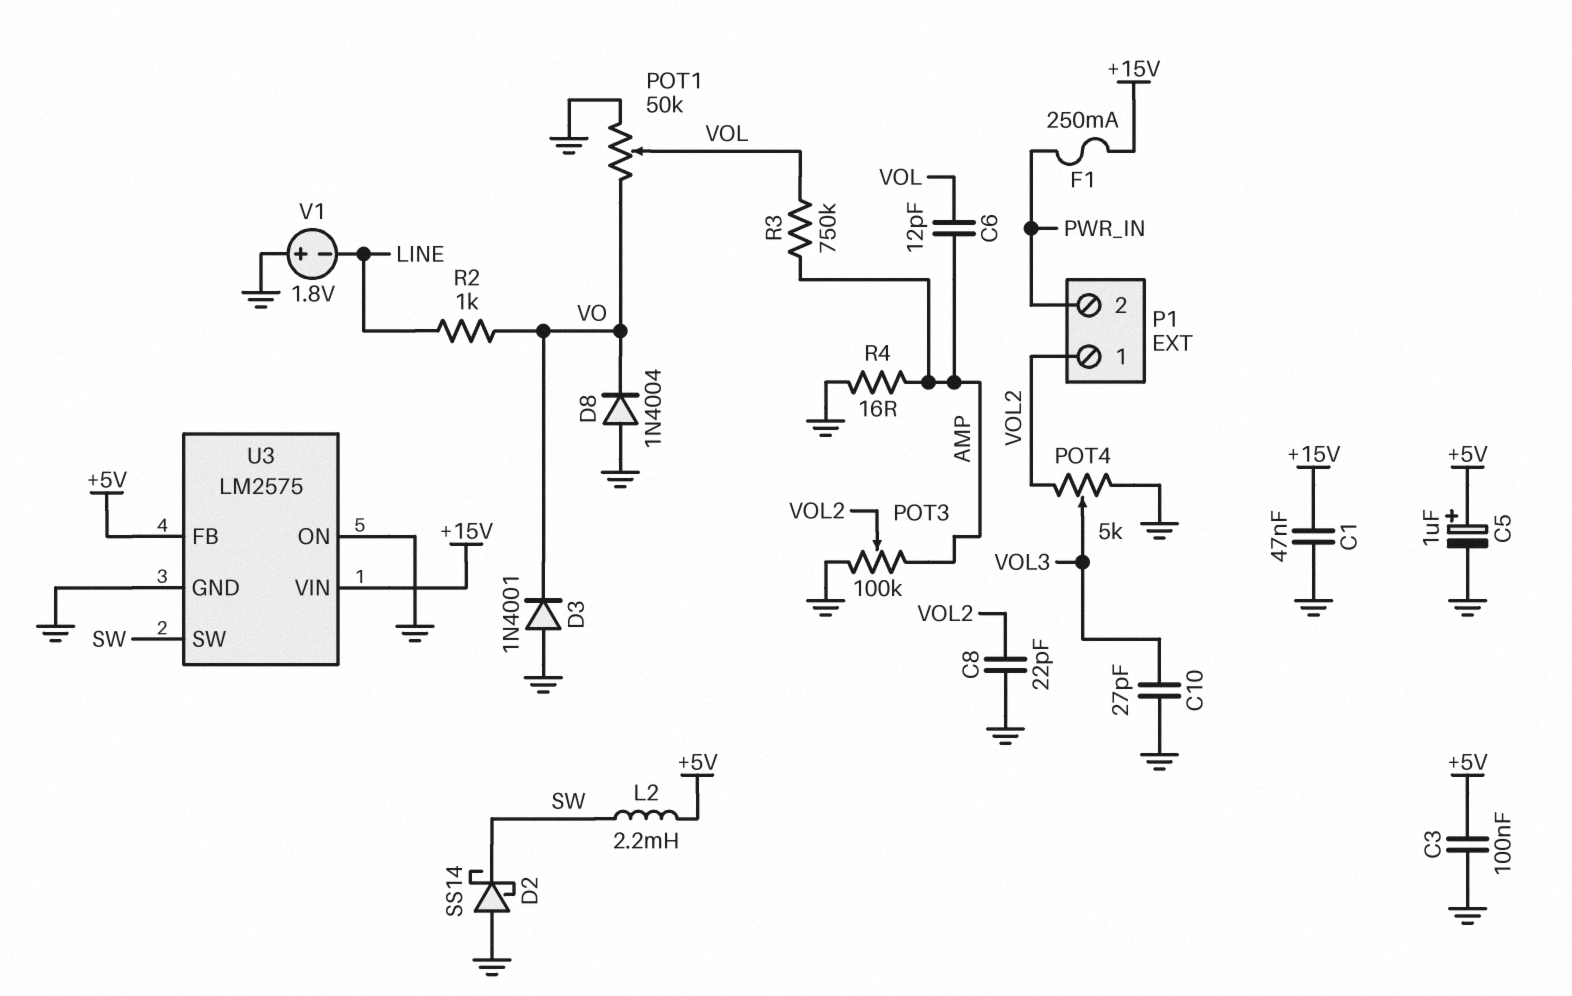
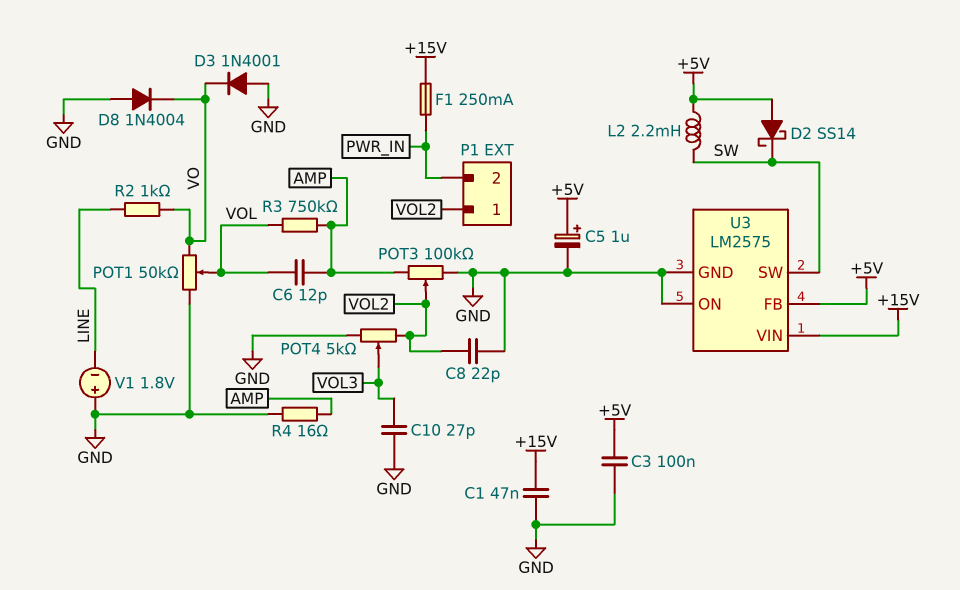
D2: schottky SS14 (A GND, K SW) -> schottky SS14 (A +5V, K SW)

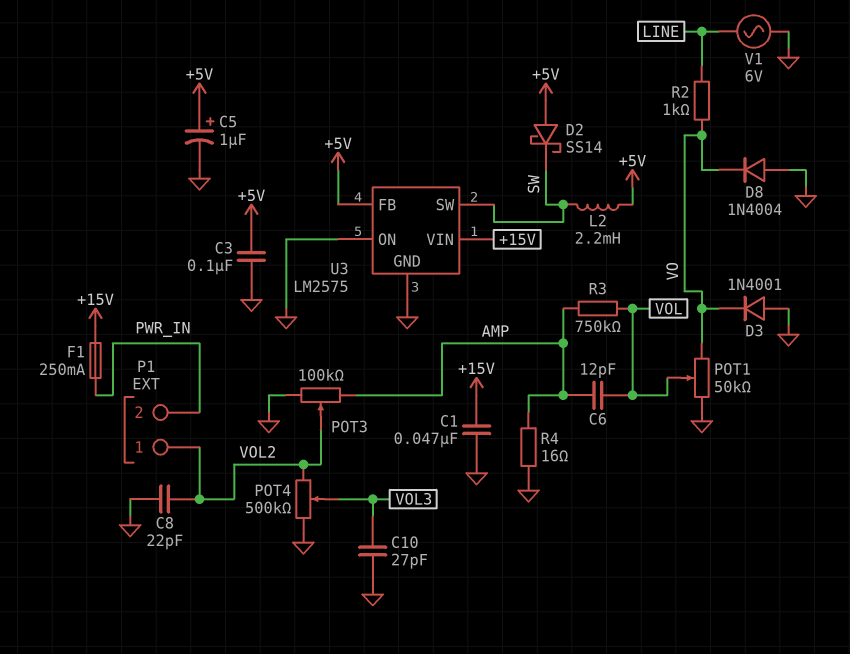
POT4: 5k (GND, VOL2, wiper VOL3) -> 500k (GND, VOL2, wiper VOL3)
V1: 1.8V (plus GND, minus LINE) -> AC 6V (GND, LINE)

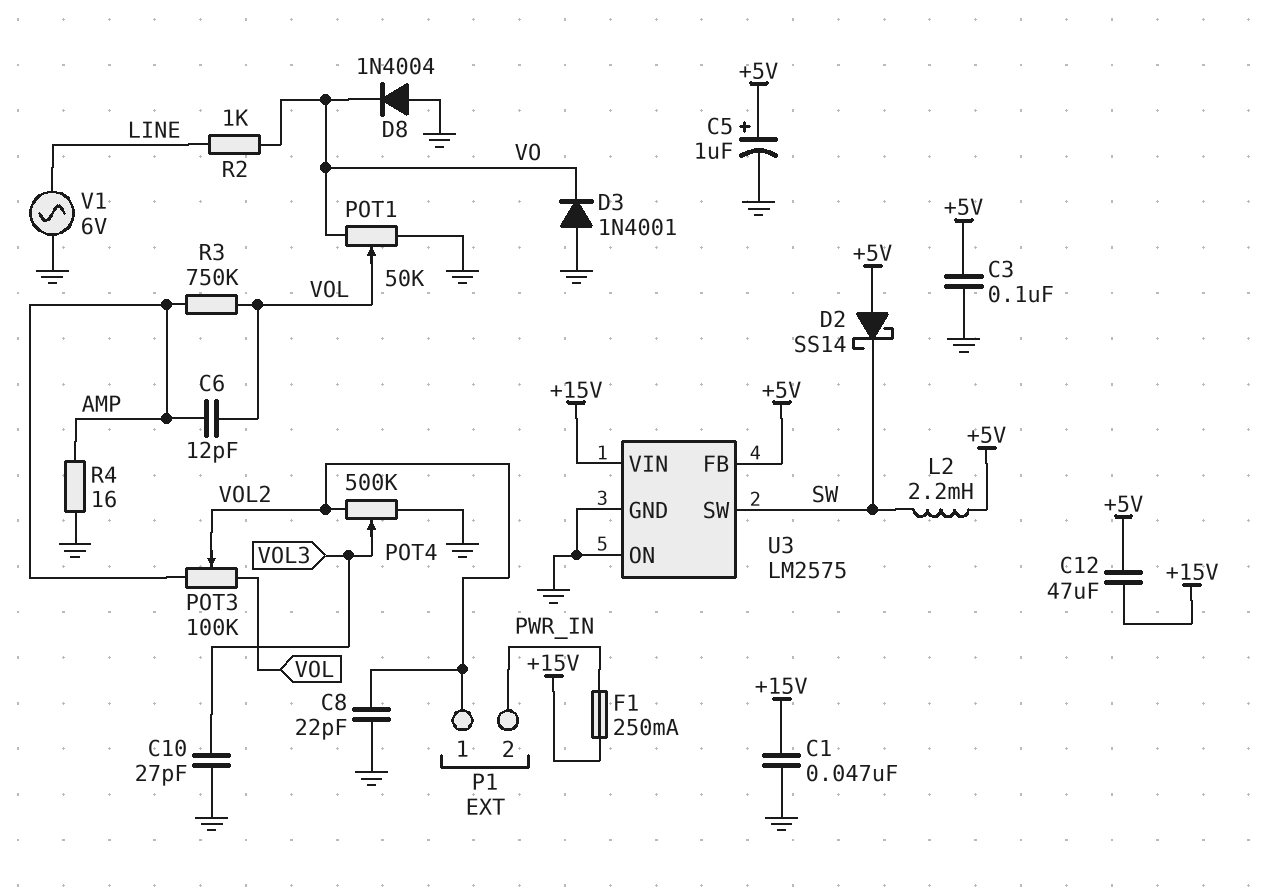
C12: none -> 47uF (+5V, +15V)
POT3: 100k (AMP, GND, wiper VOL2) -> 100k (AMP, VOL, wiper VOL2)

